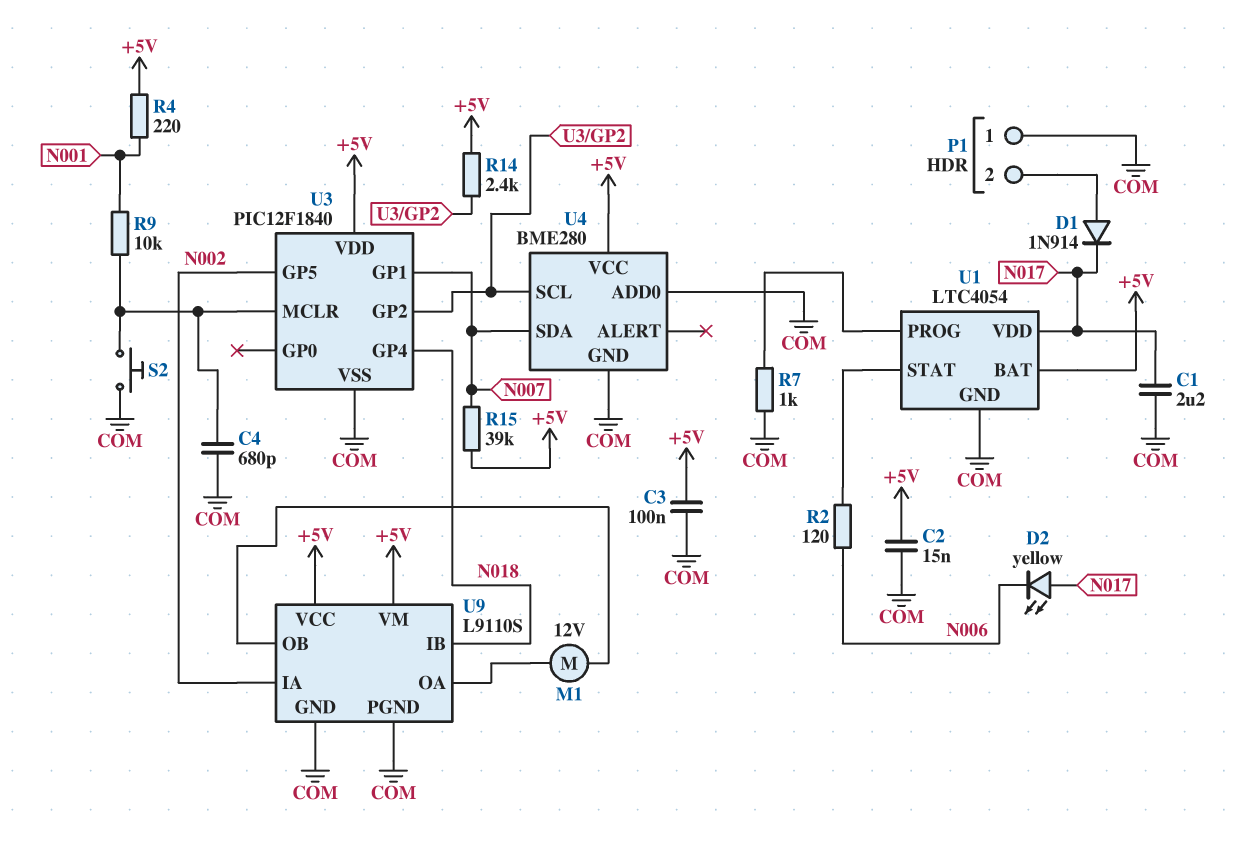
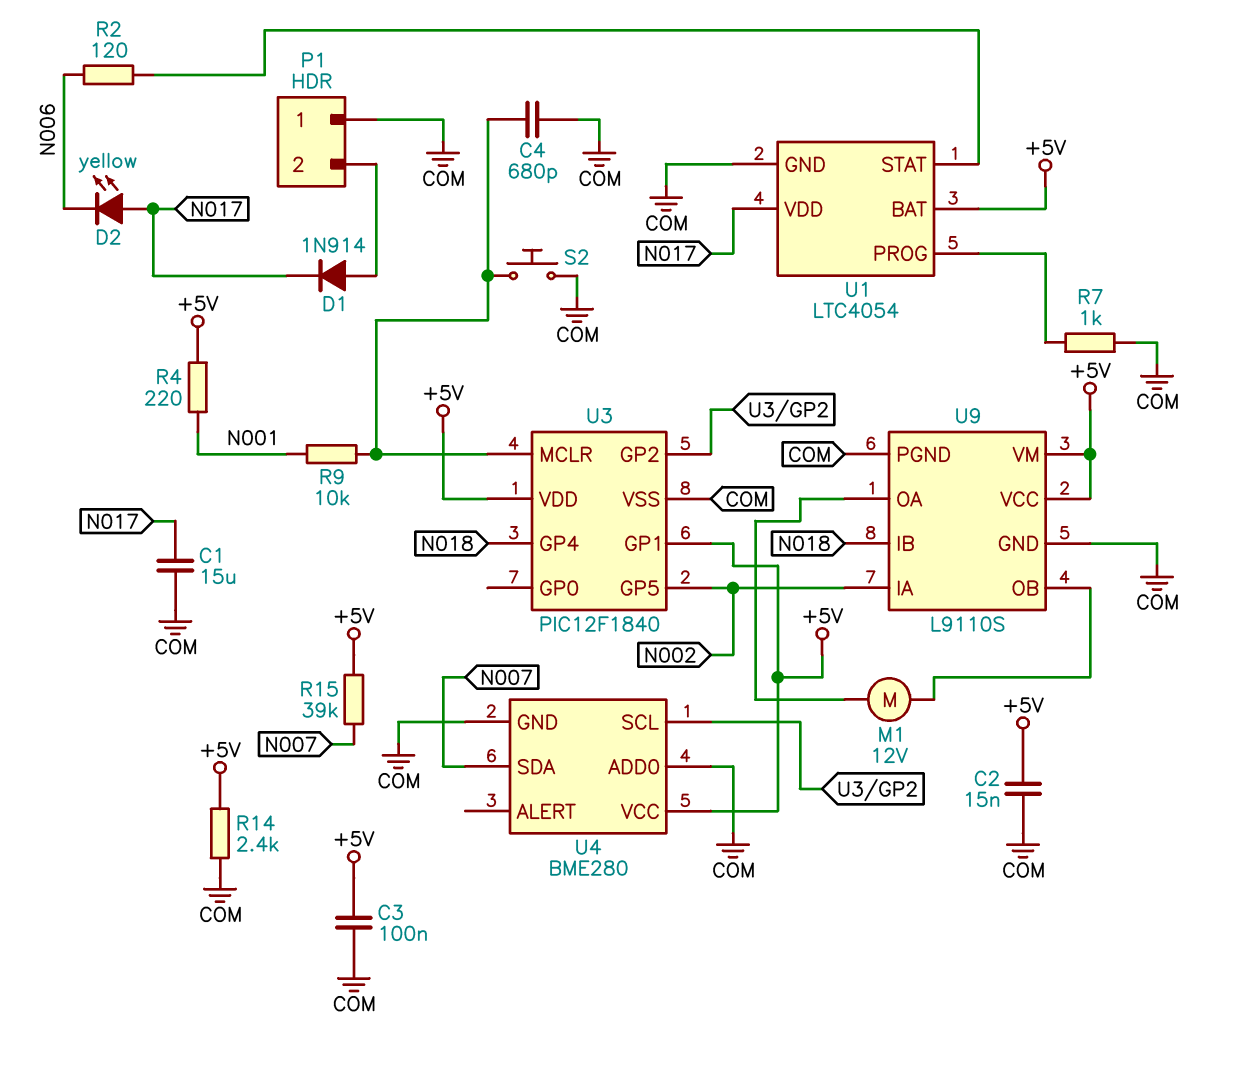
C1: 2.2uF (COM, N017) -> 15uF (COM, N017)
R14: 2.4k (+5V, U3/GP2) -> 2.4k (+5V, COM)
U3 pin GP1: N007 -> +5V

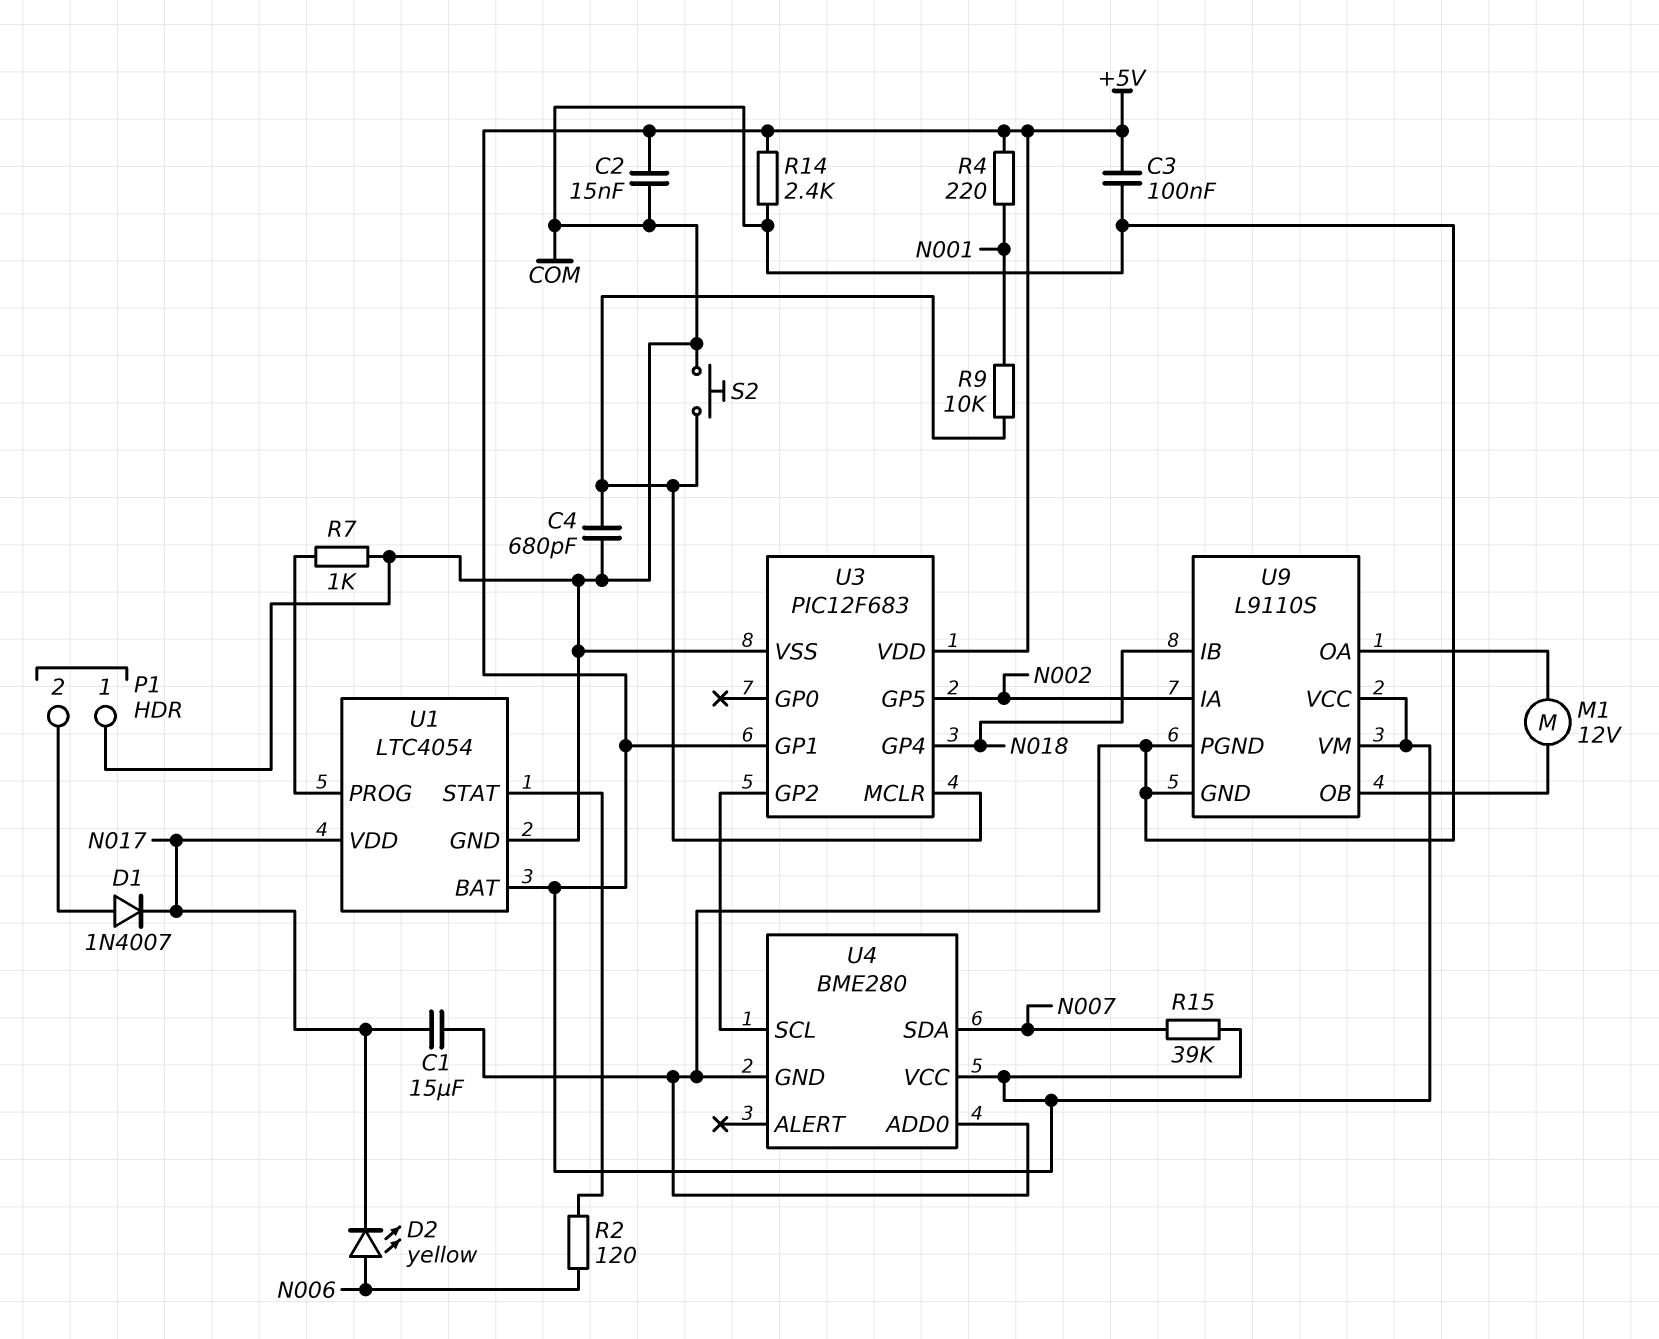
D1: diode 1N914 (A P1/2, K N017) -> diode 1N4007 (A P1/2, K N017)
D2: LED yellow (A N017, K N006) -> LED yellow (A N006, K N017)
U3: PIC12F1840 -> PIC12F683

